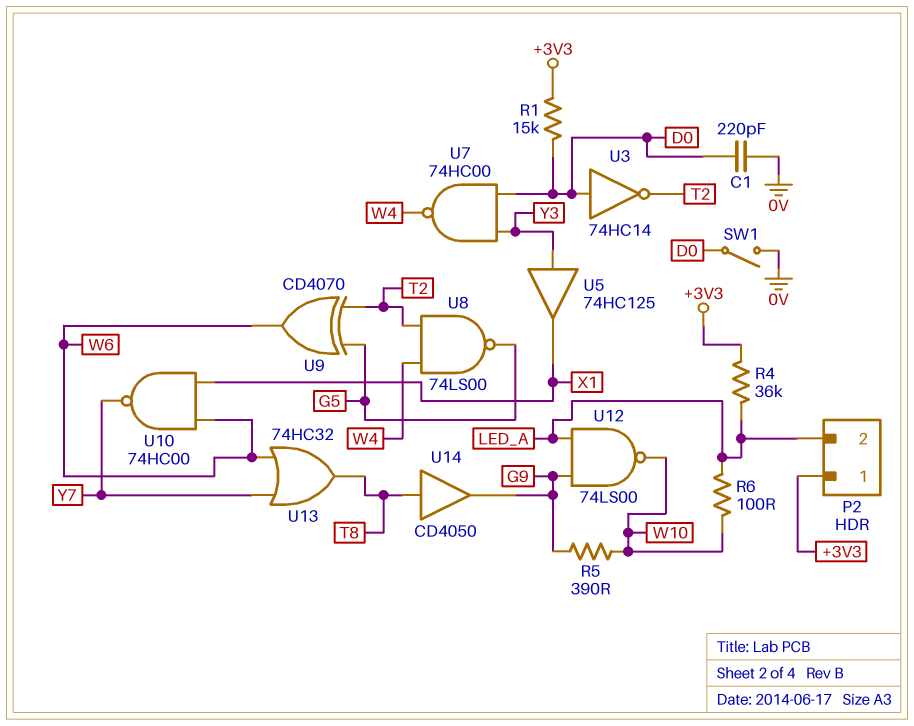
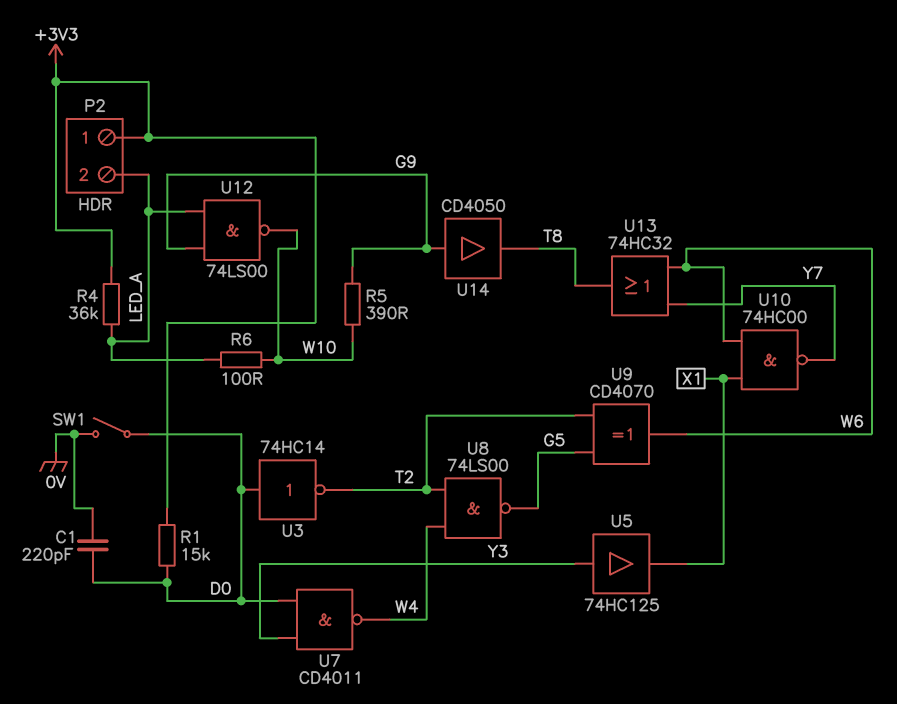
U7: NAND 74HC00 (in D0, in Y3, out W4) -> NAND CD4011 (in D0, in Y3, out W4)
U14: buffer CD4050 (in T8, out G9) -> buffer CD4050 (in G9, out T8)

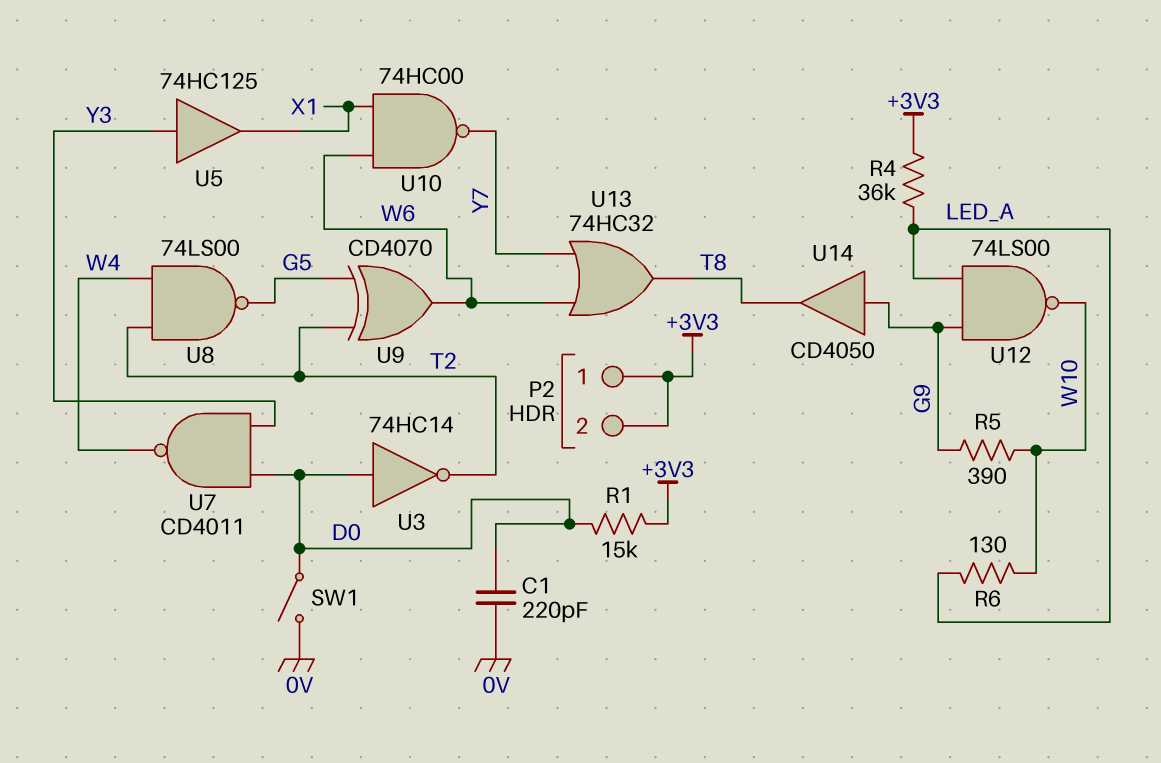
P2 pin 2: LED_A -> +3V3
R6: 100 (LED_A, W10) -> 130 (LED_A, W10)

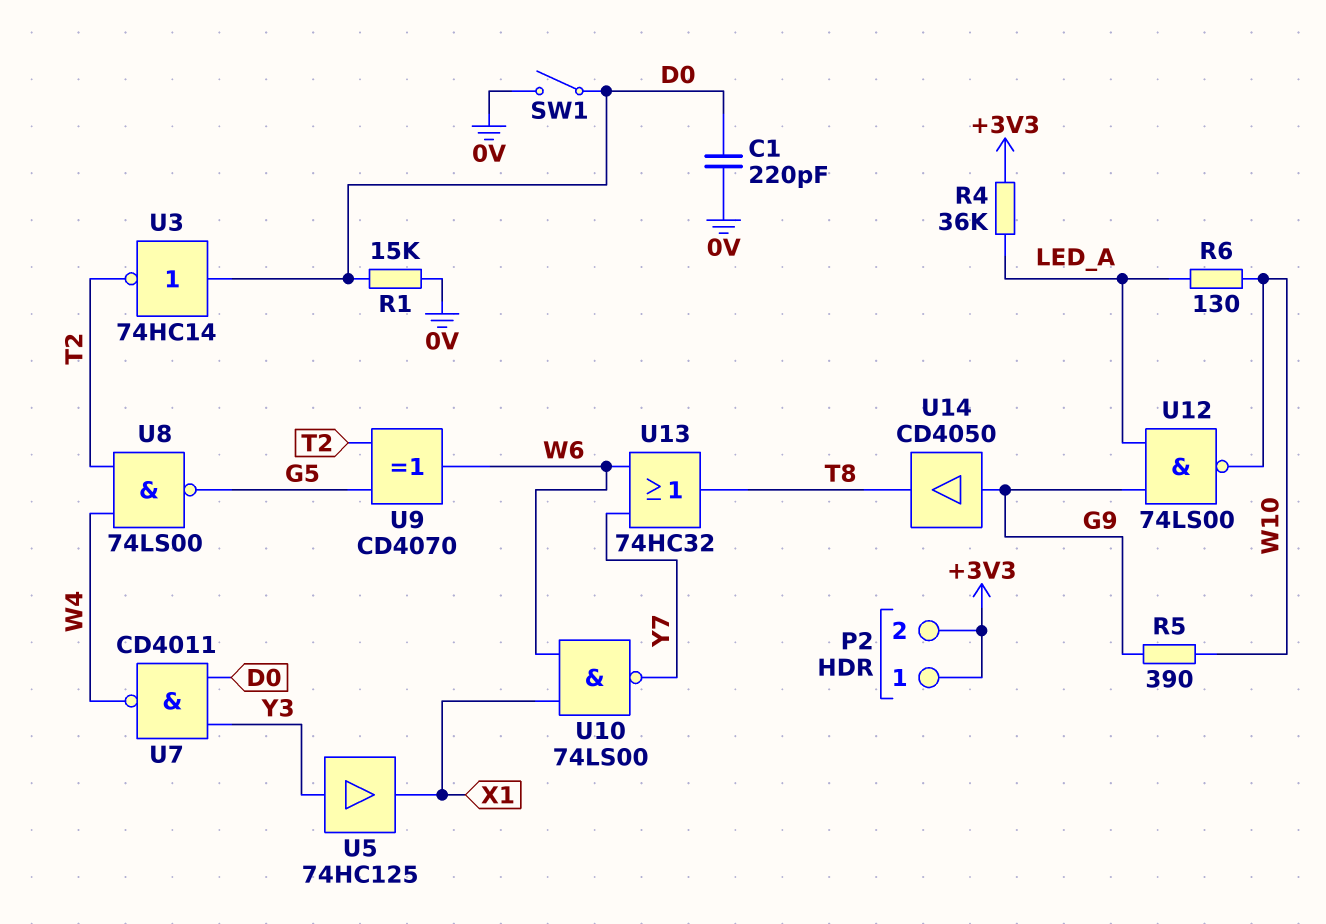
R1: 15k (+3V3, D0) -> 15k (0V, D0)
U10: NAND 74HC00 (in W6, in X1, out Y7) -> NAND 74LS00 (in W6, in X1, out Y7)

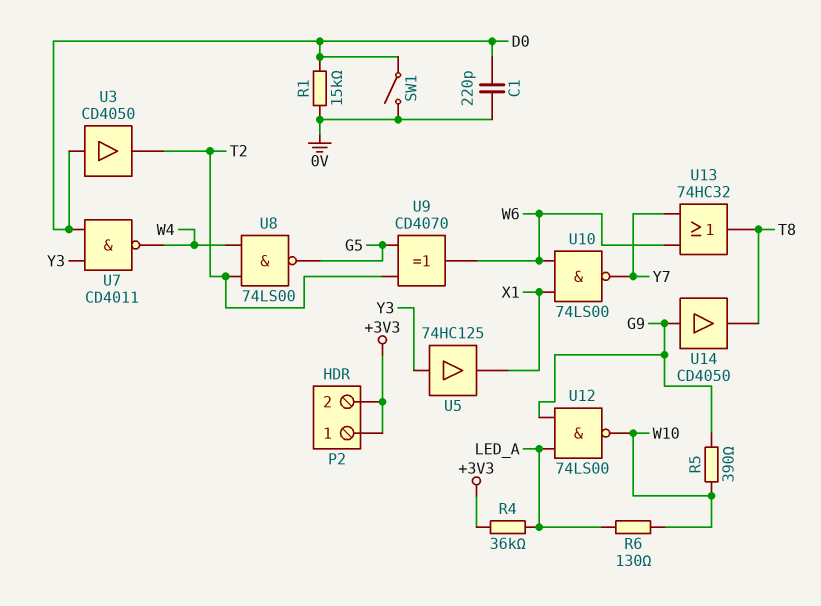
U3: NOT 74HC14 (in D0, out T2) -> buffer CD4050 (in D0, out T2)

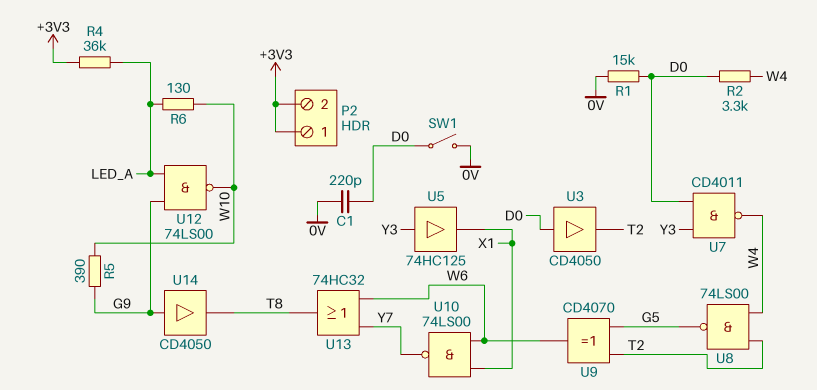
R2: none -> 3.3k (D0, W4)

